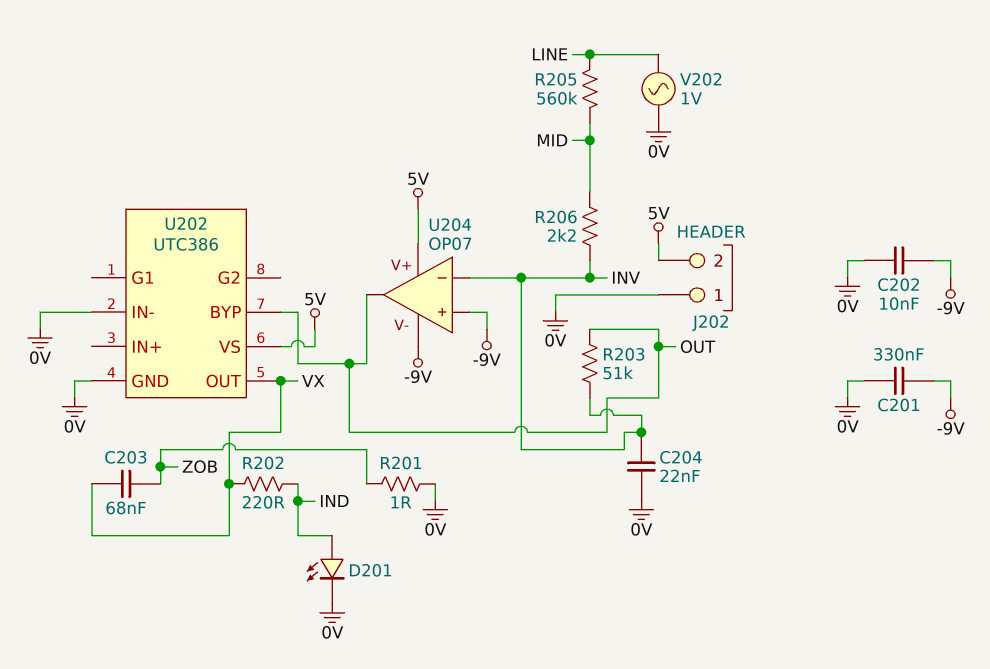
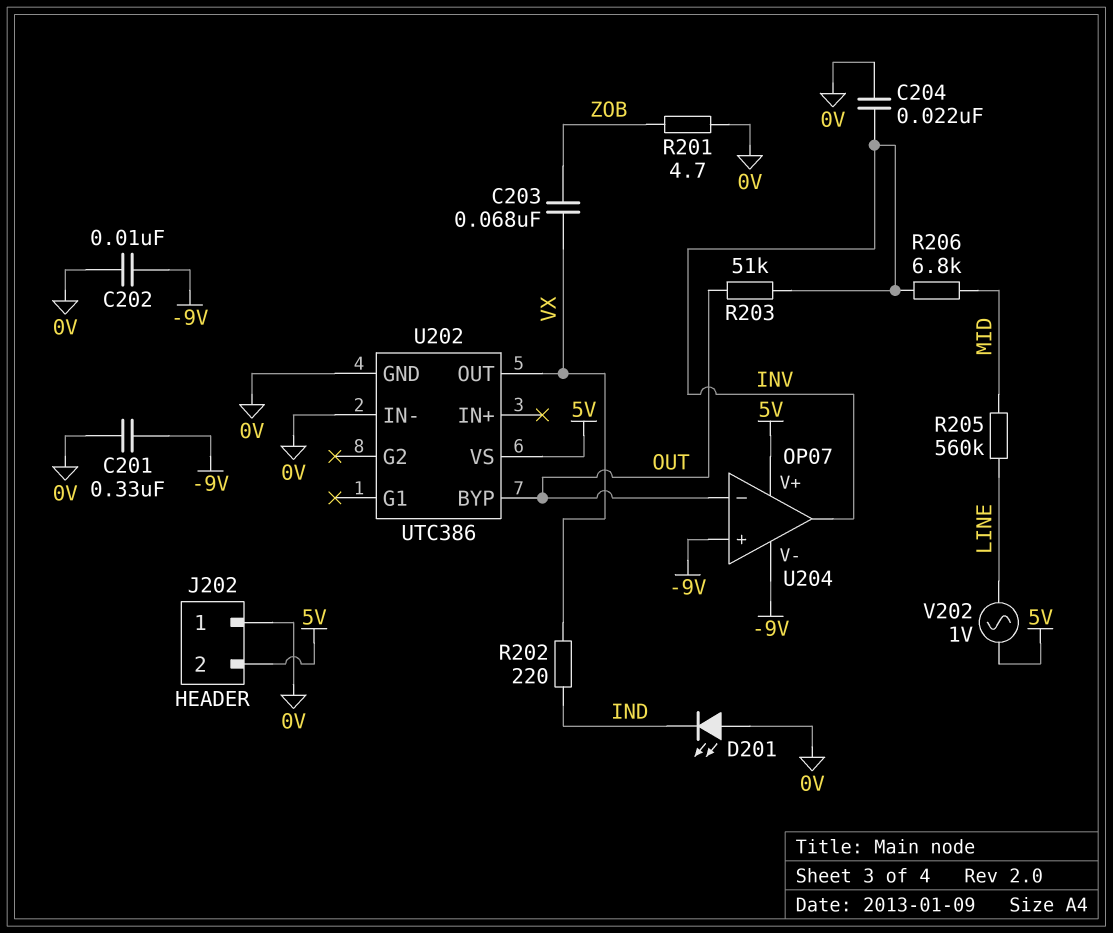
D201: LED (A IND, K 0V) -> LED (A 0V, K IND)
R201: 1 (0V, ZOB) -> 4.7 (0V, ZOB)
R206: 2.2k (INV, MID) -> 6.8k (INV, MID)
U204 pin in-: INV -> OUT
U204 pin out: OUT -> INV
V202: AC 1V (0V, LINE) -> AC 1V (5V, LINE)

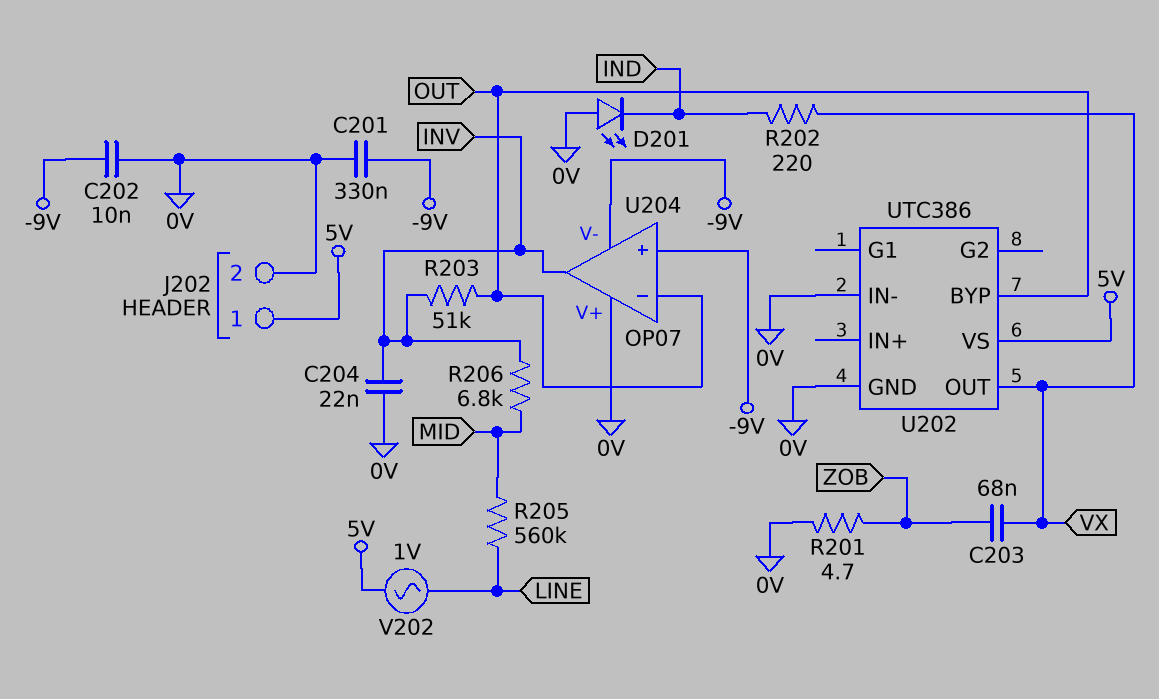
J202 pin 1: 0V -> 5V
J202 pin 2: 5V -> 0V
U204 pin V+: 5V -> 0V

